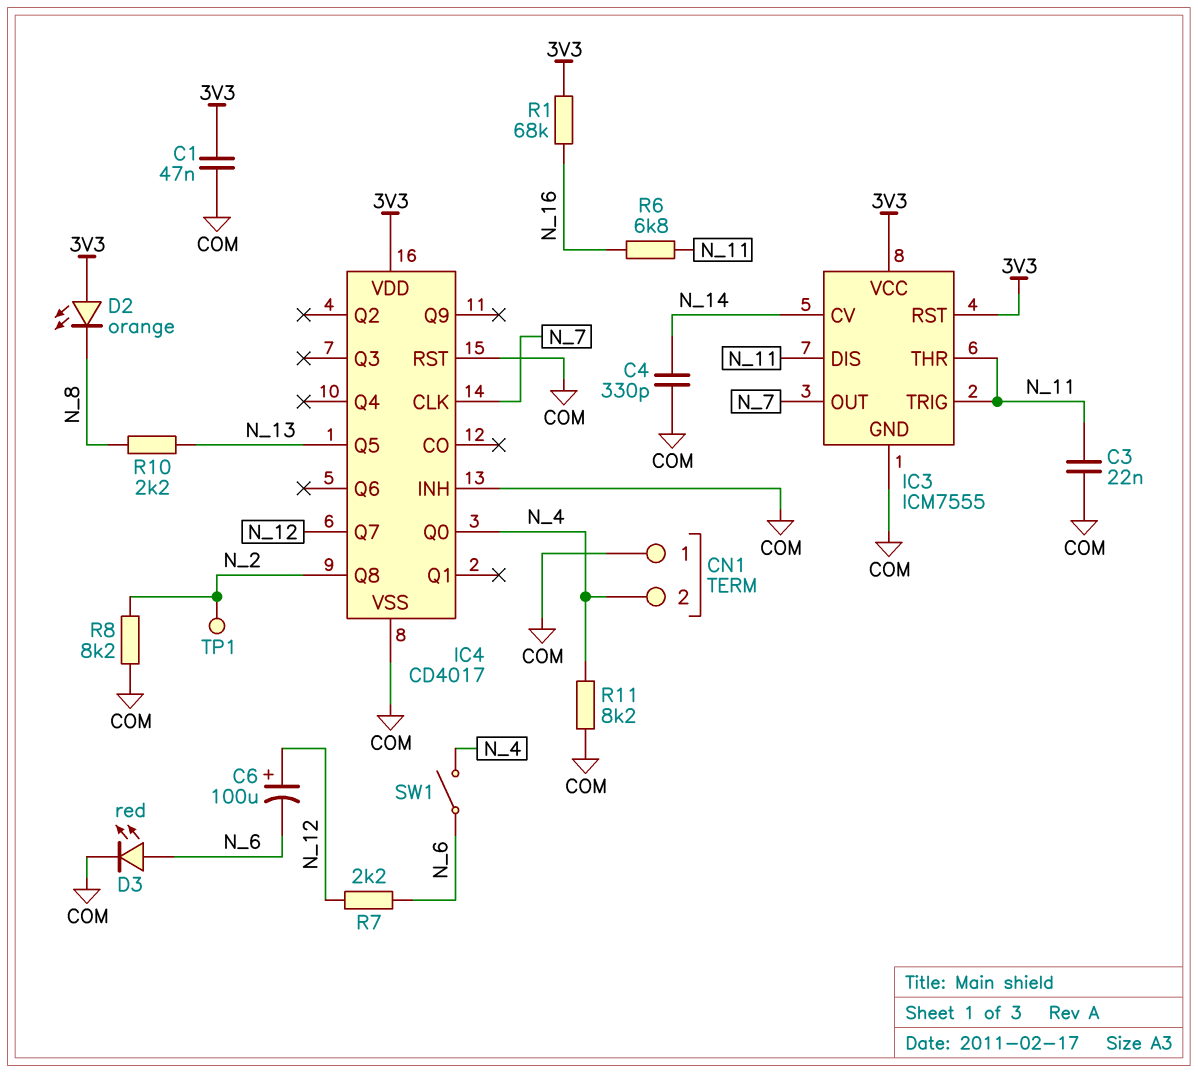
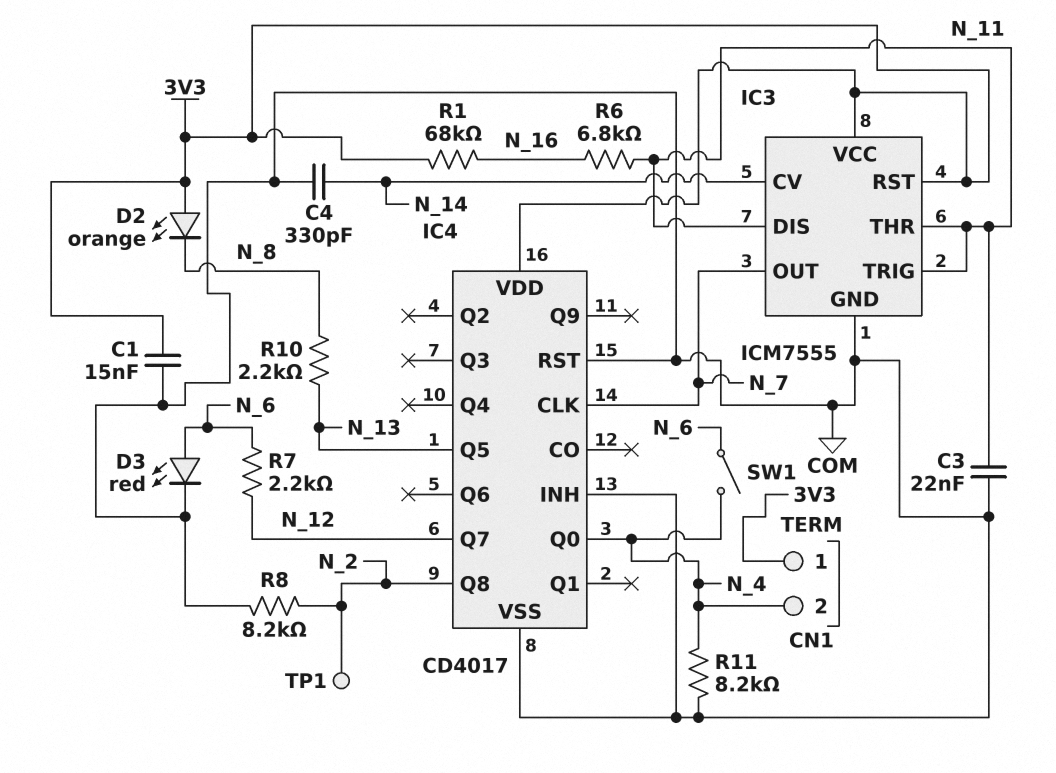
C1: 47nF (3V3, COM) -> 15nF (3V3, COM)
C6: 100uF (plus N_12, minus N_6) -> none
CN1 pin 1: COM -> 3V3

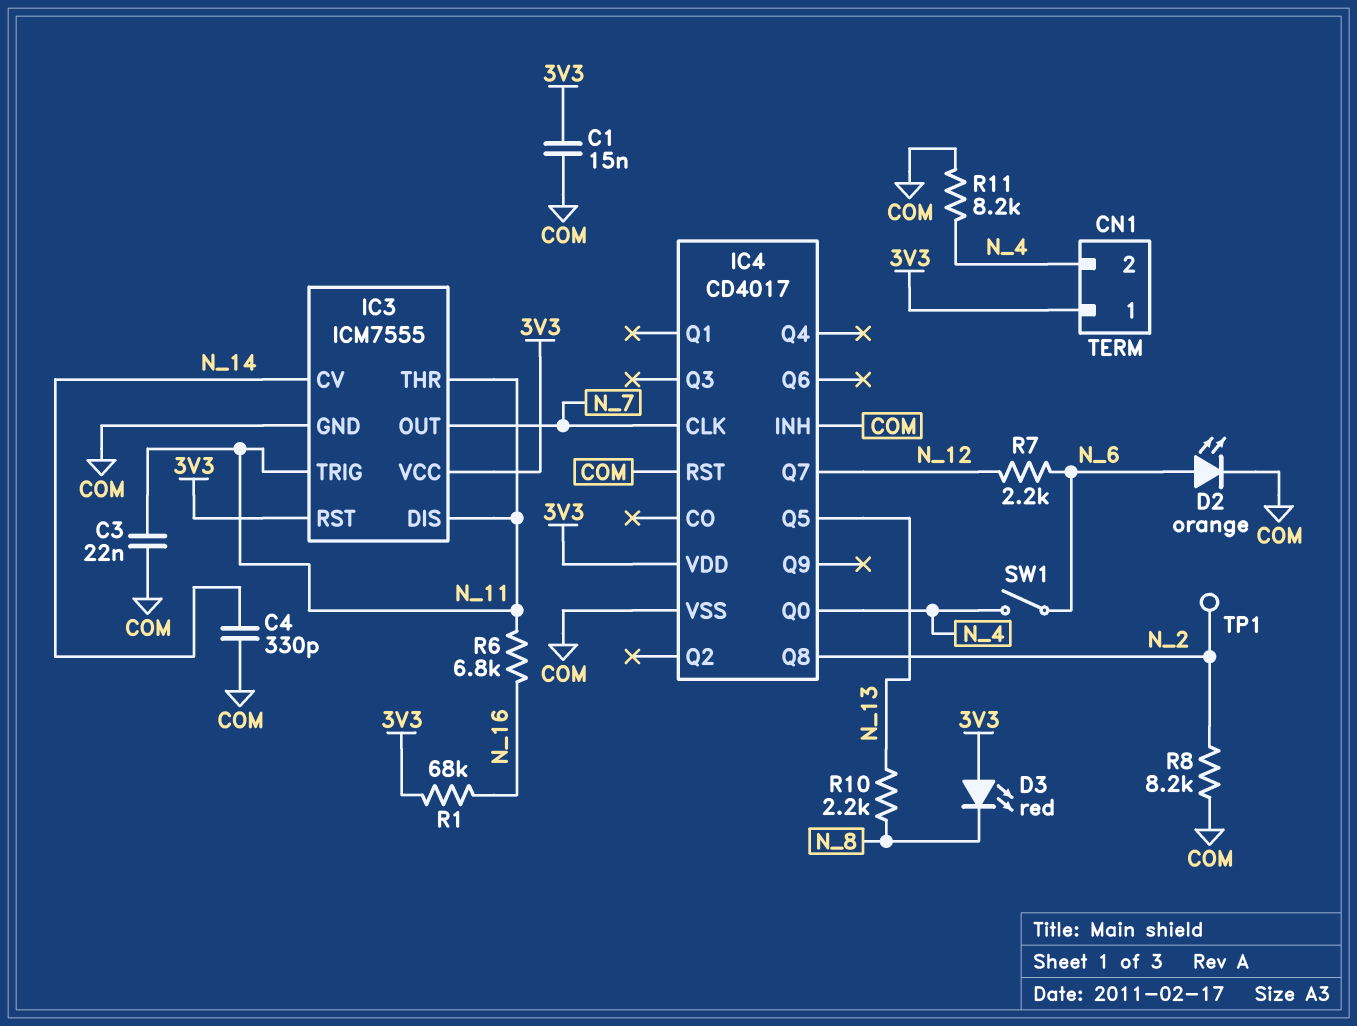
D2: LED orange (A 3V3, K N_8) -> LED orange (A N_6, K COM)
D3: LED red (A N_6, K COM) -> LED red (A 3V3, K N_8)

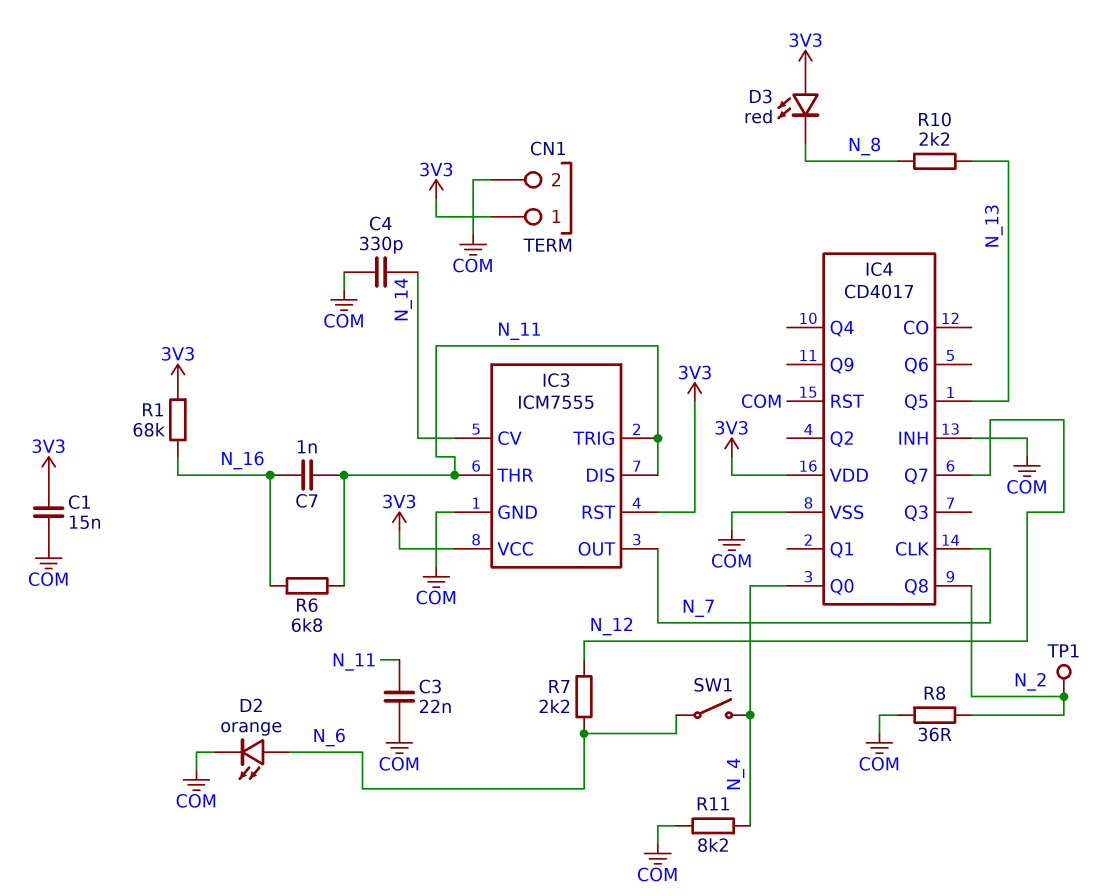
C7: none -> 1nF (N_11, N_16)
CN1 pin 2: N_4 -> COM
R8: 8.2k (COM, N_2) -> 36 (COM, N_2)

